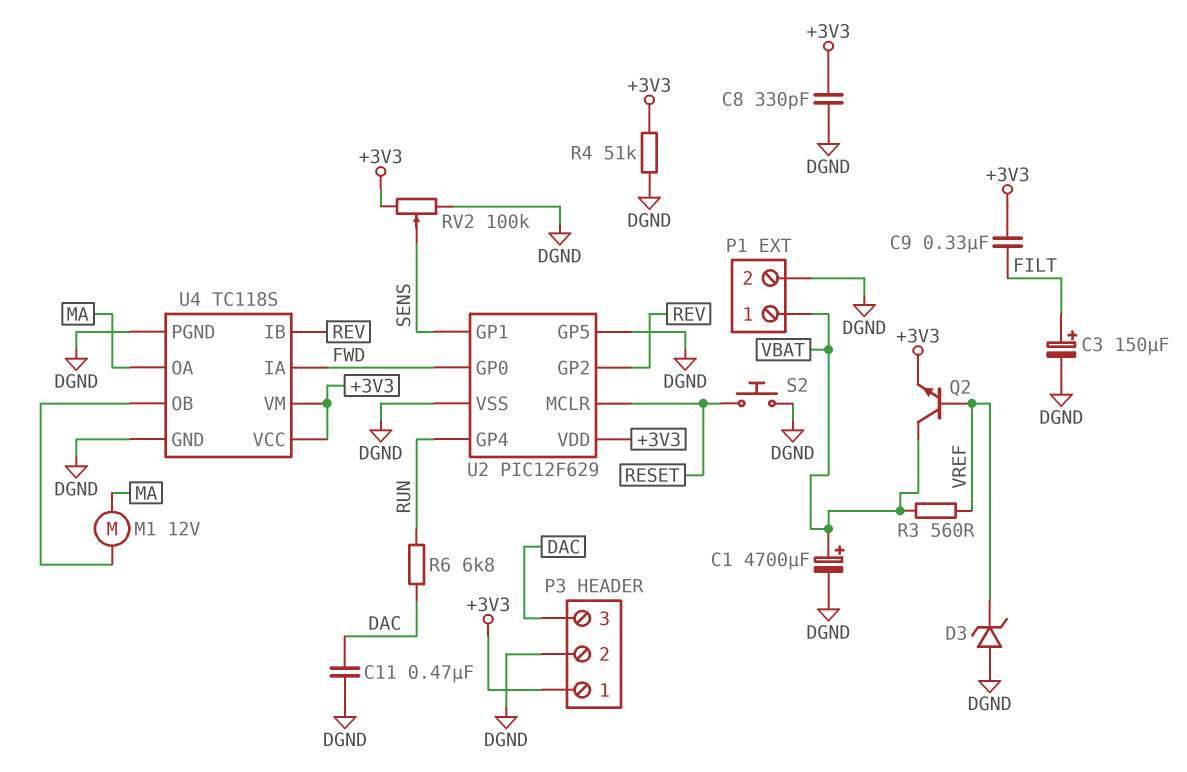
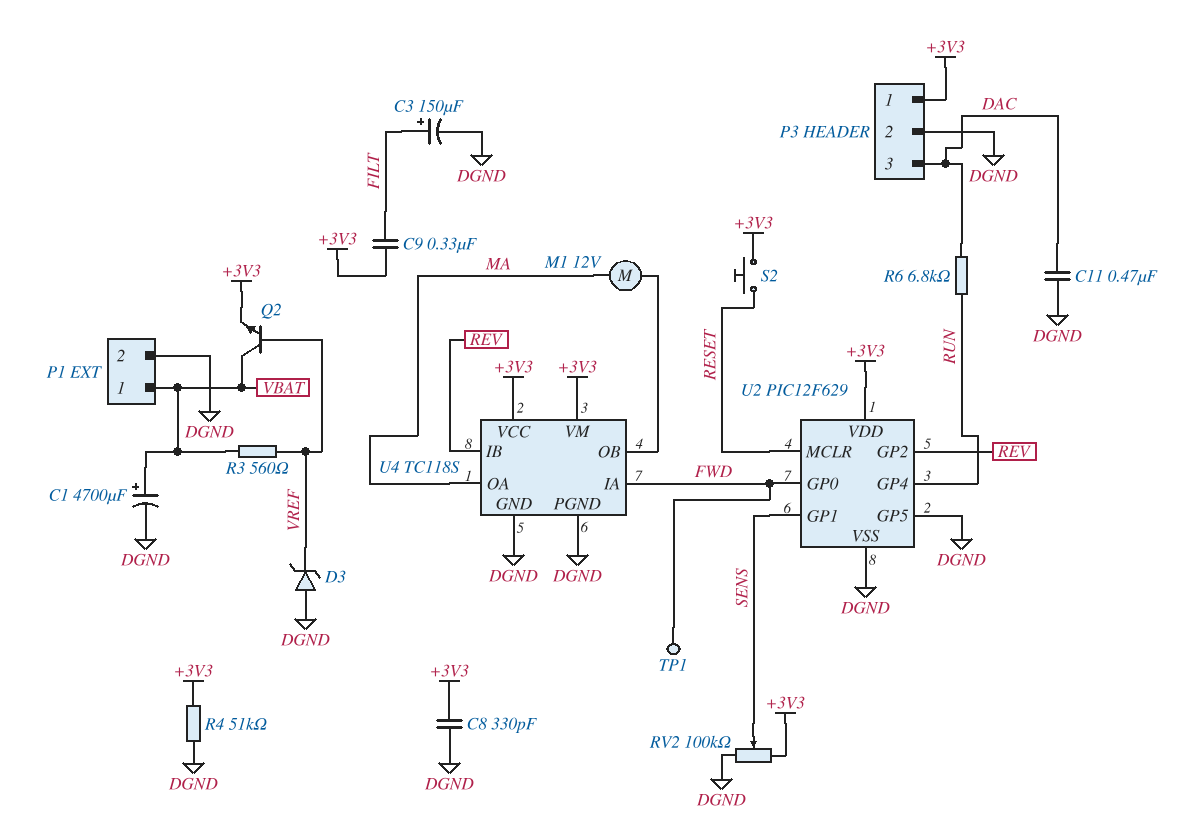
S2: button (DGND, RESET) -> button (+3V3, RESET)
TP1: none -> test point (FWD)

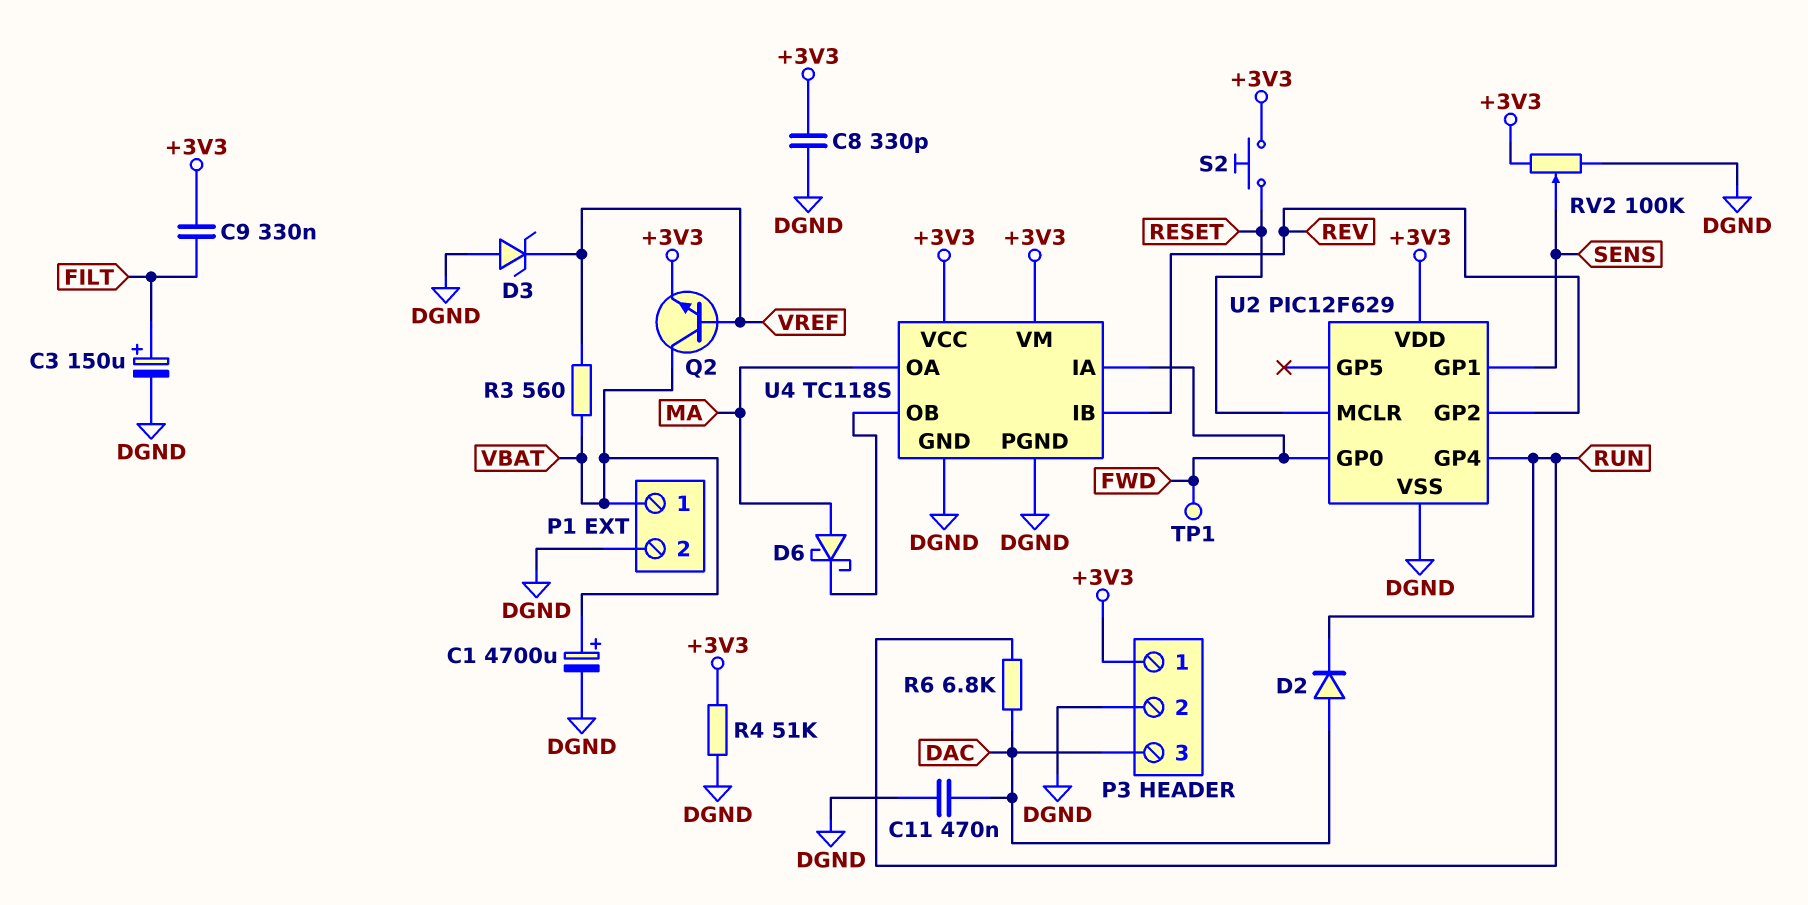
D2: none -> diode (A DAC, K RUN)
D6: none -> schottky (A MA, K U4/OB)
M1: motor 12V (MA, U4/OB) -> none
U2 pin GP5: DGND -> none

